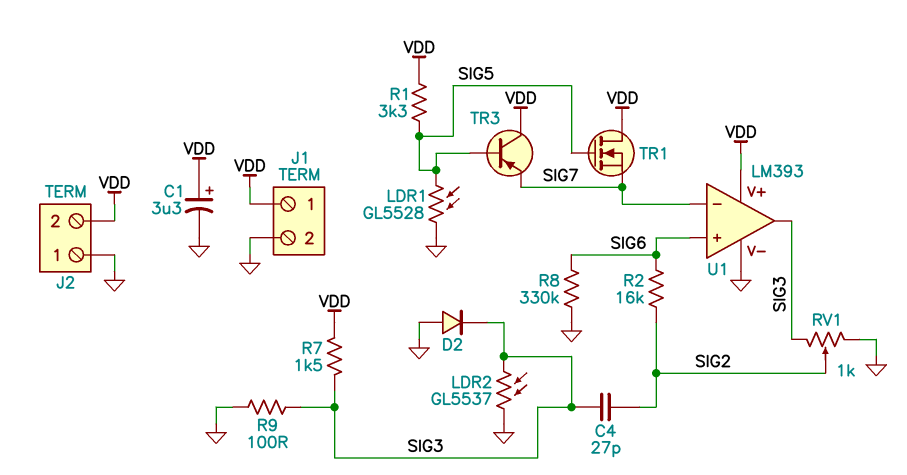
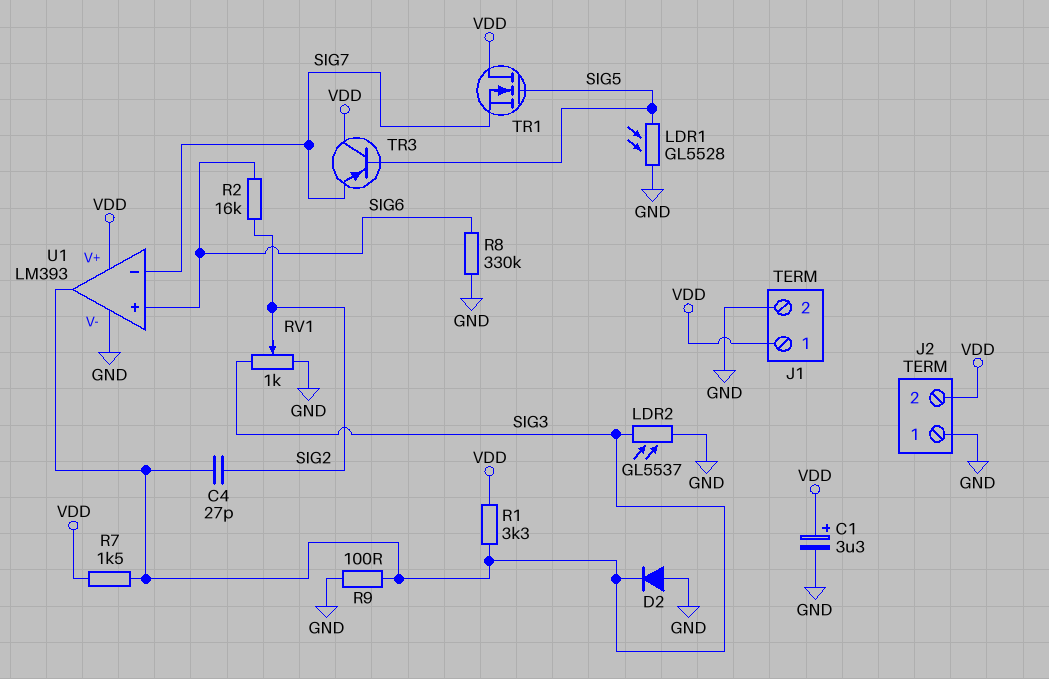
R1: 3.3k (SIG5, VDD) -> 3.3k (SIG3, VDD)

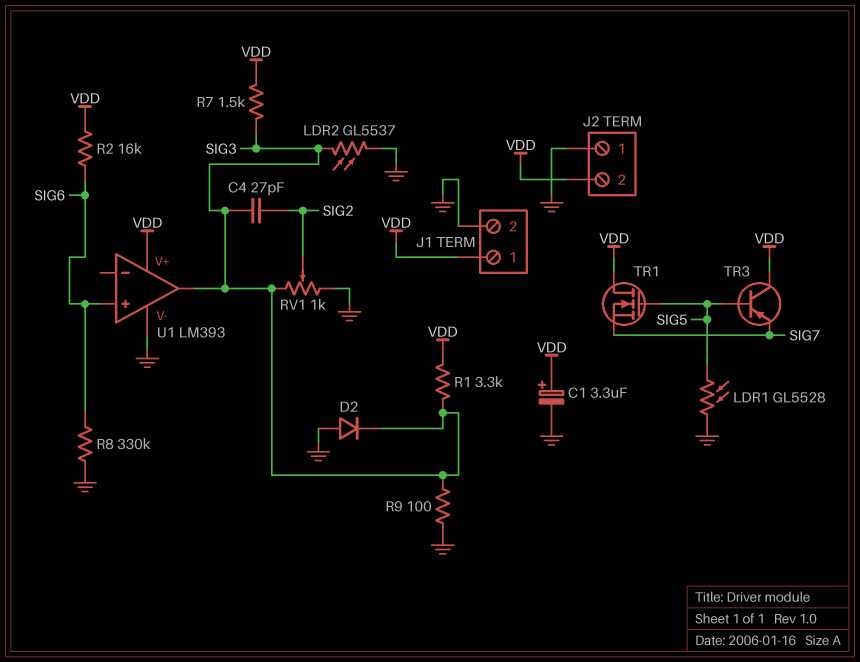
R2: 16k (SIG2, SIG6) -> 16k (SIG6, VDD)
U1 pin in-: SIG7 -> none

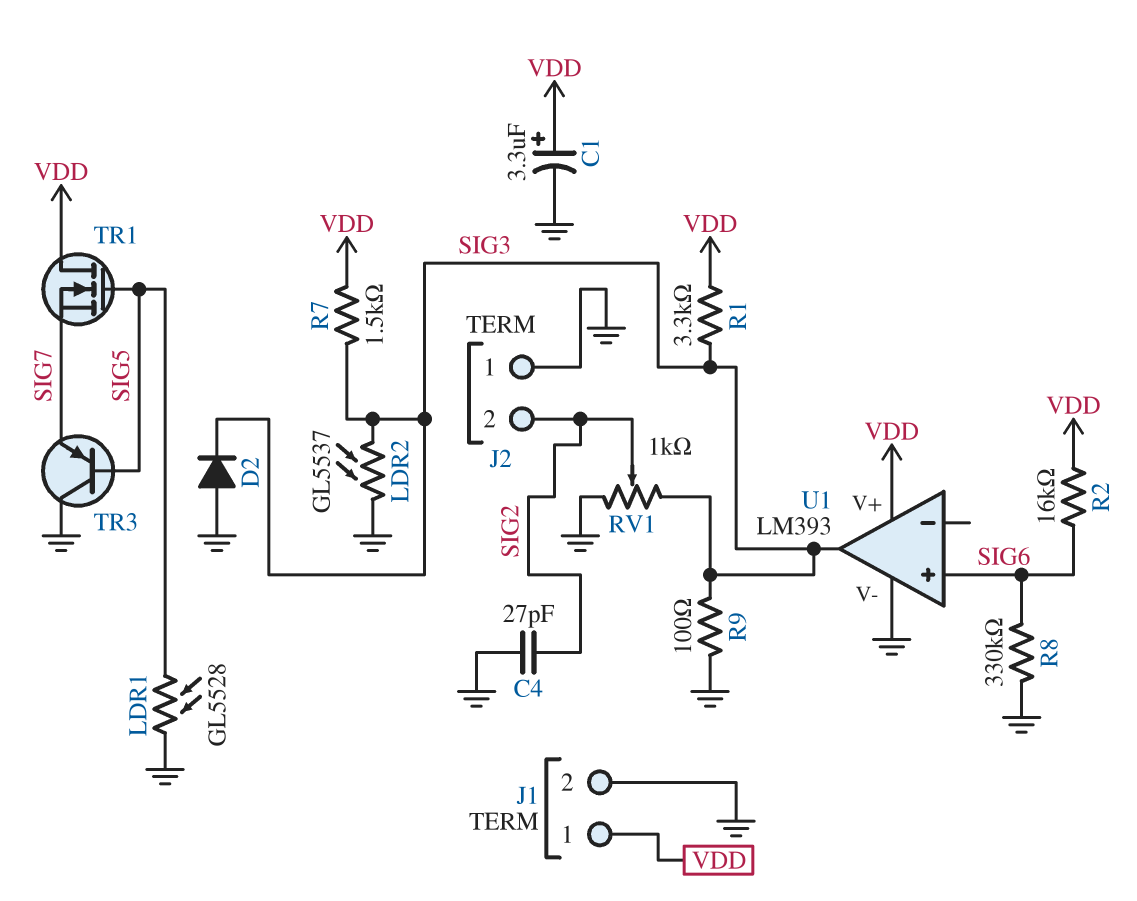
C4: 27pF (SIG2, SIG3) -> 27pF (GND, SIG2)
J2 pin 2: VDD -> SIG2
TR3: PNP (B SIG5, C VDD, E SIG7) -> PNP (B SIG5, C GND, E SIG7)

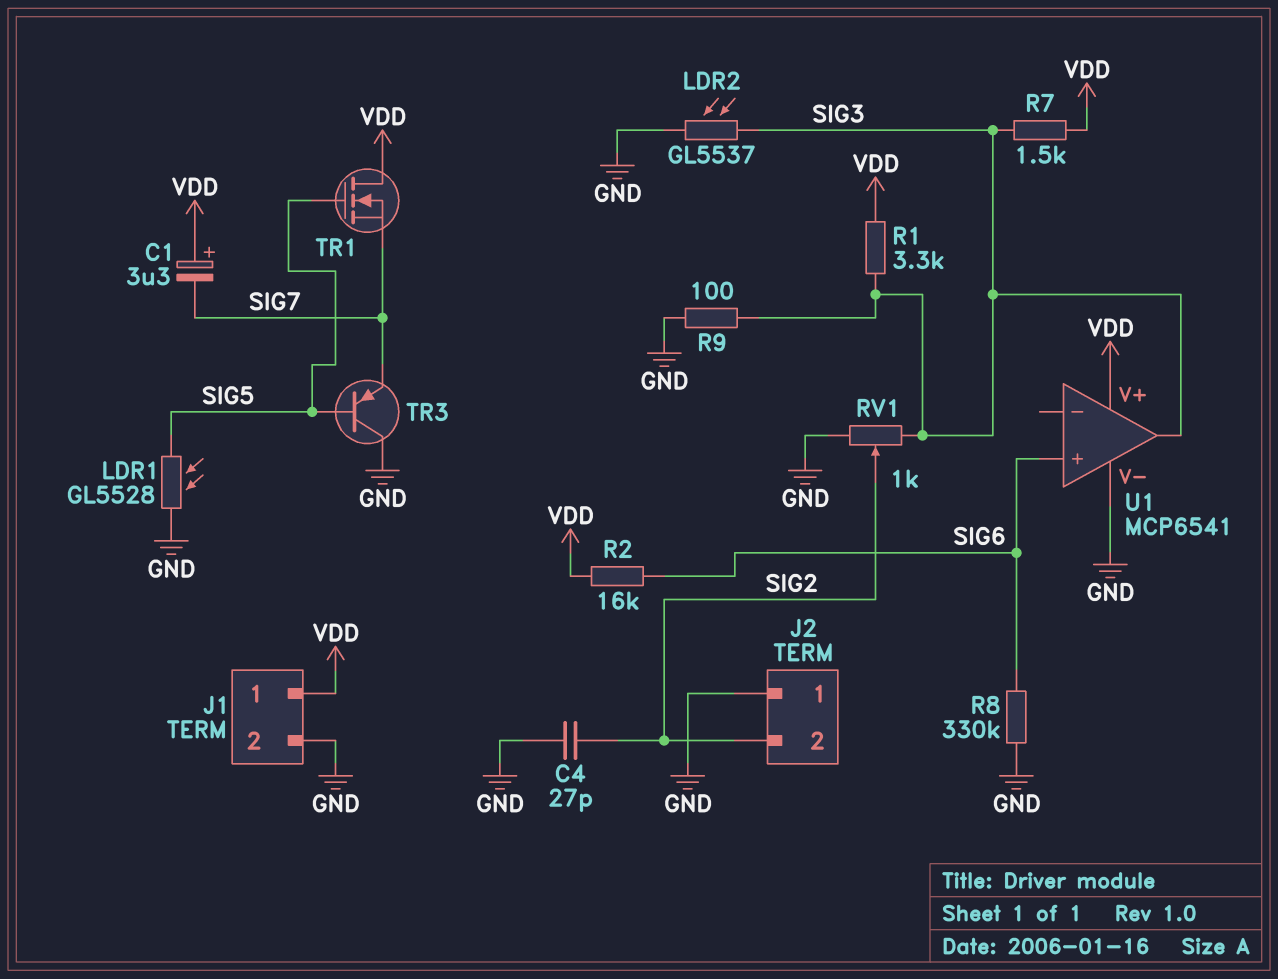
C1: 3.3uF (plus VDD, minus GND) -> 3.3uF (plus VDD, minus SIG7)
D2: diode (A GND, K SIG3) -> none
U1: LM393 -> MCP6541

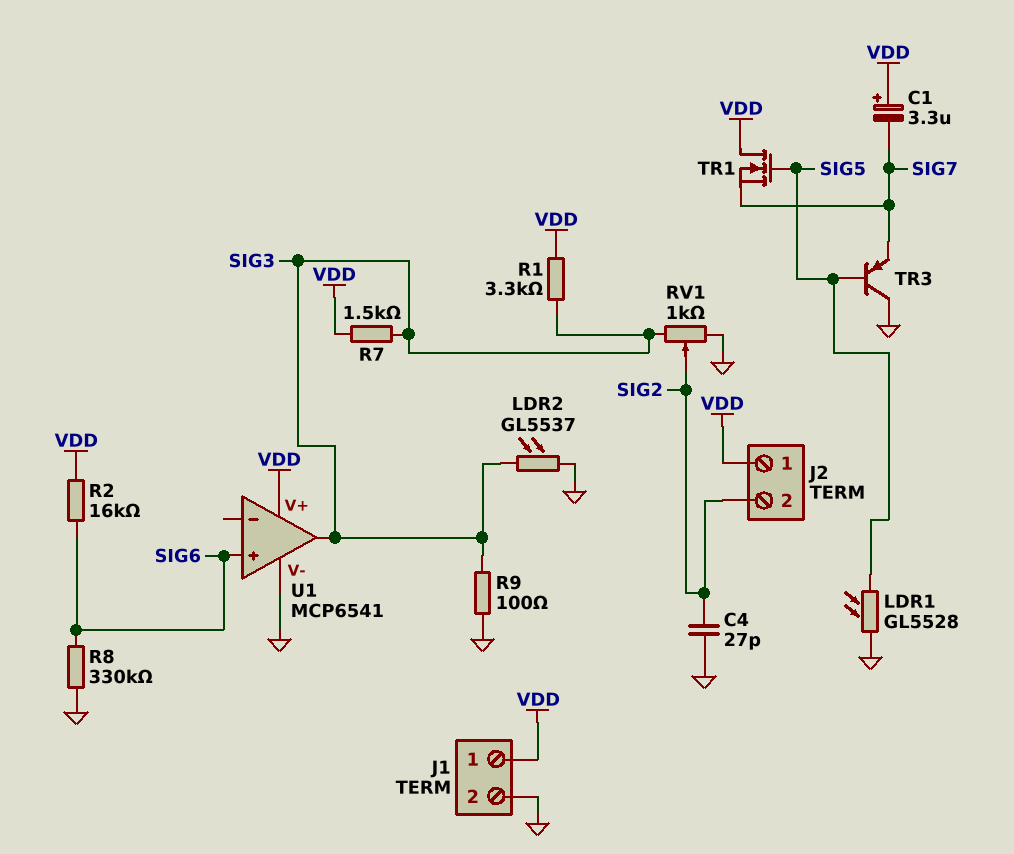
J2 pin 1: GND -> VDD

